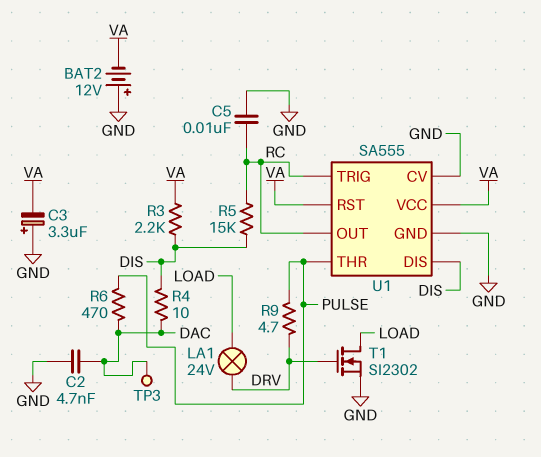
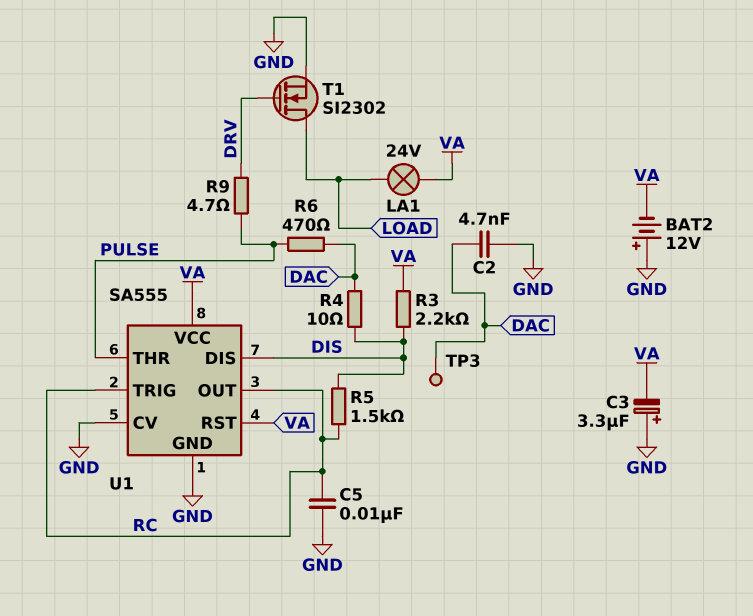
LA1: lamp 24V (DRV, LOAD) -> lamp 24V (LOAD, VA)
R5: 15k (DIS, RC) -> 1.5k (DIS, RC)

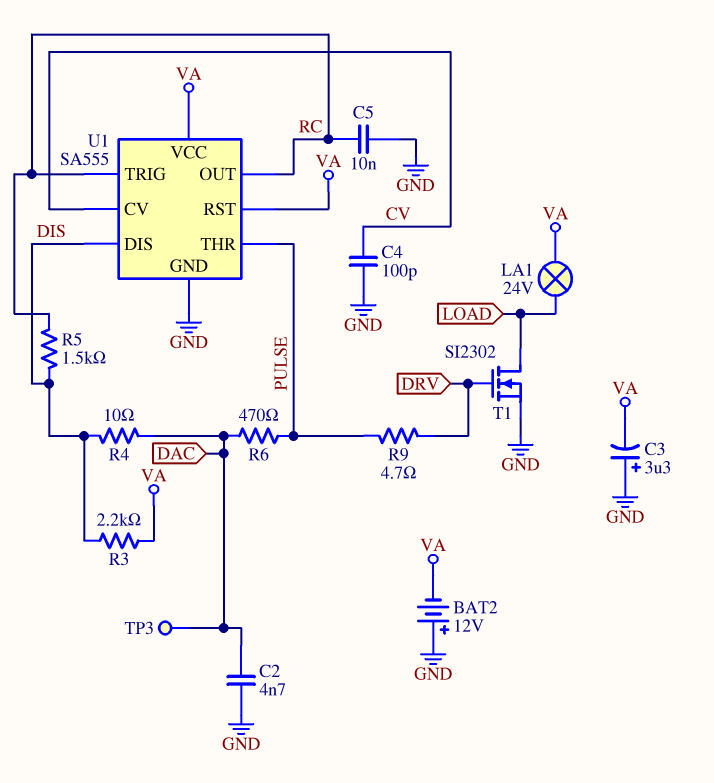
C4: none -> 100pF (CV, GND)
U1 pin CV: GND -> CV

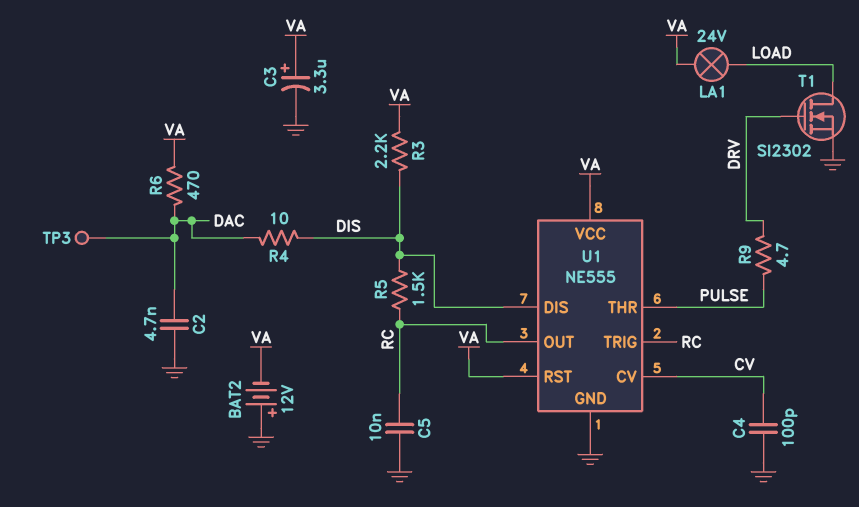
C3: 3.3uF (plus GND, minus VA) -> 3.3uF (plus VA, minus GND)
R6: 470 (DAC, PULSE) -> 470 (DAC, VA)
U1: SA555 -> NE555

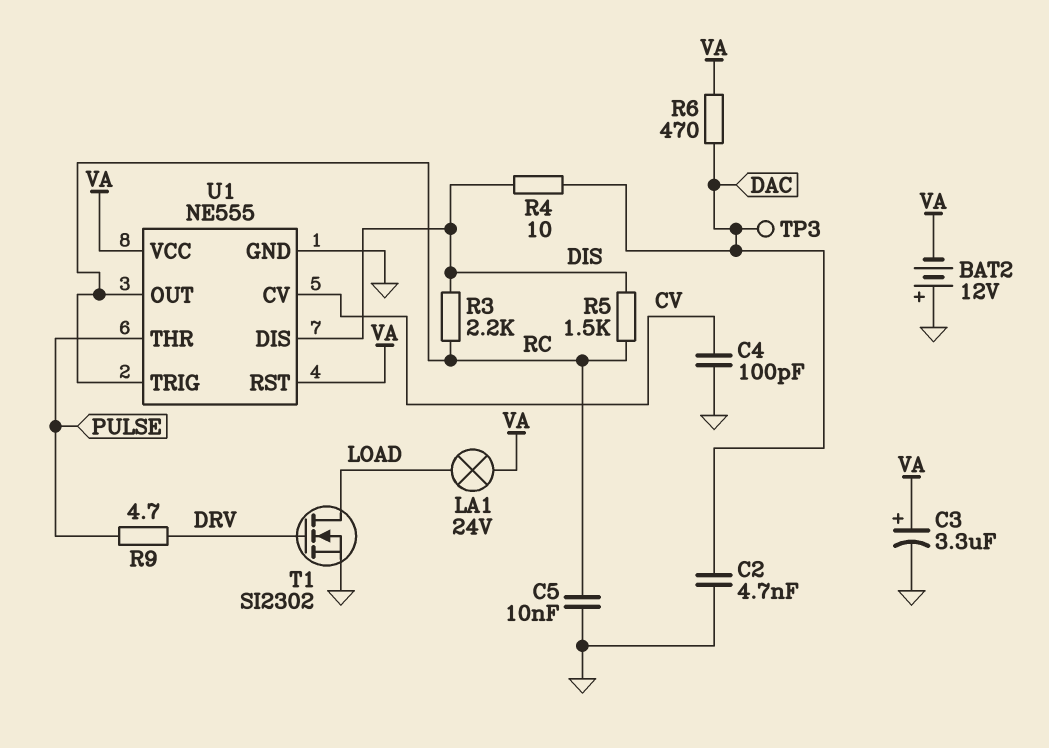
R3: 2.2k (DIS, VA) -> 2.2k (DIS, RC)

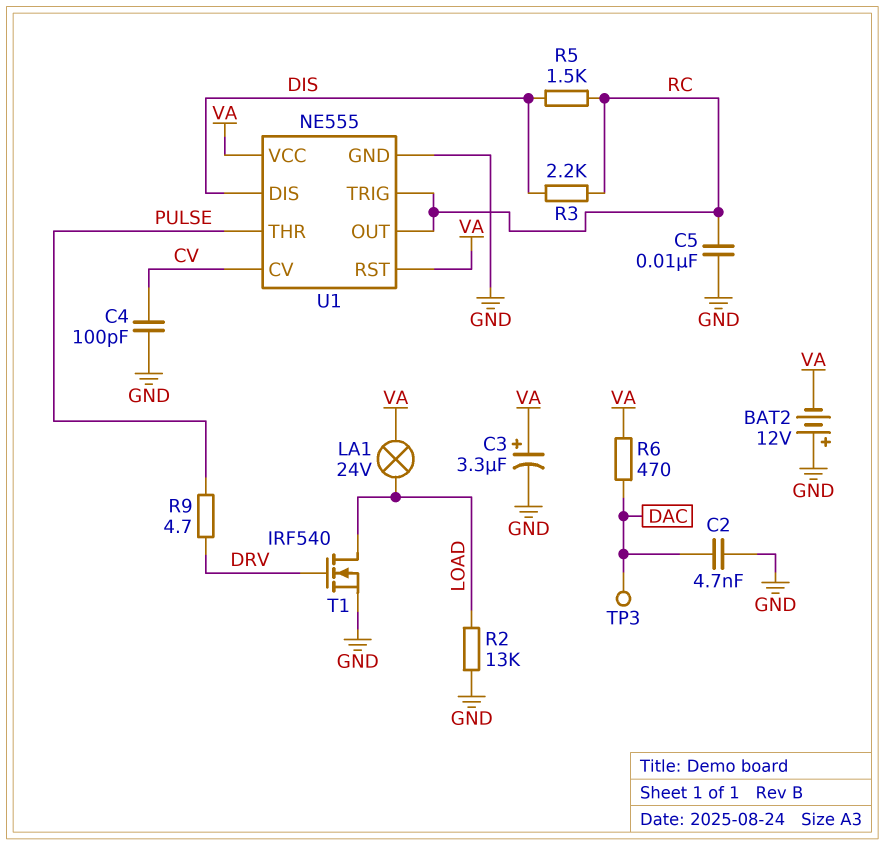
R2: none -> 13k (GND, LOAD)
R4: 10 (DAC, DIS) -> none
T1: NMOS SI2302 (G DRV, D LOAD, S GND) -> NMOS IRF540 (G DRV, D LOAD, S GND)

